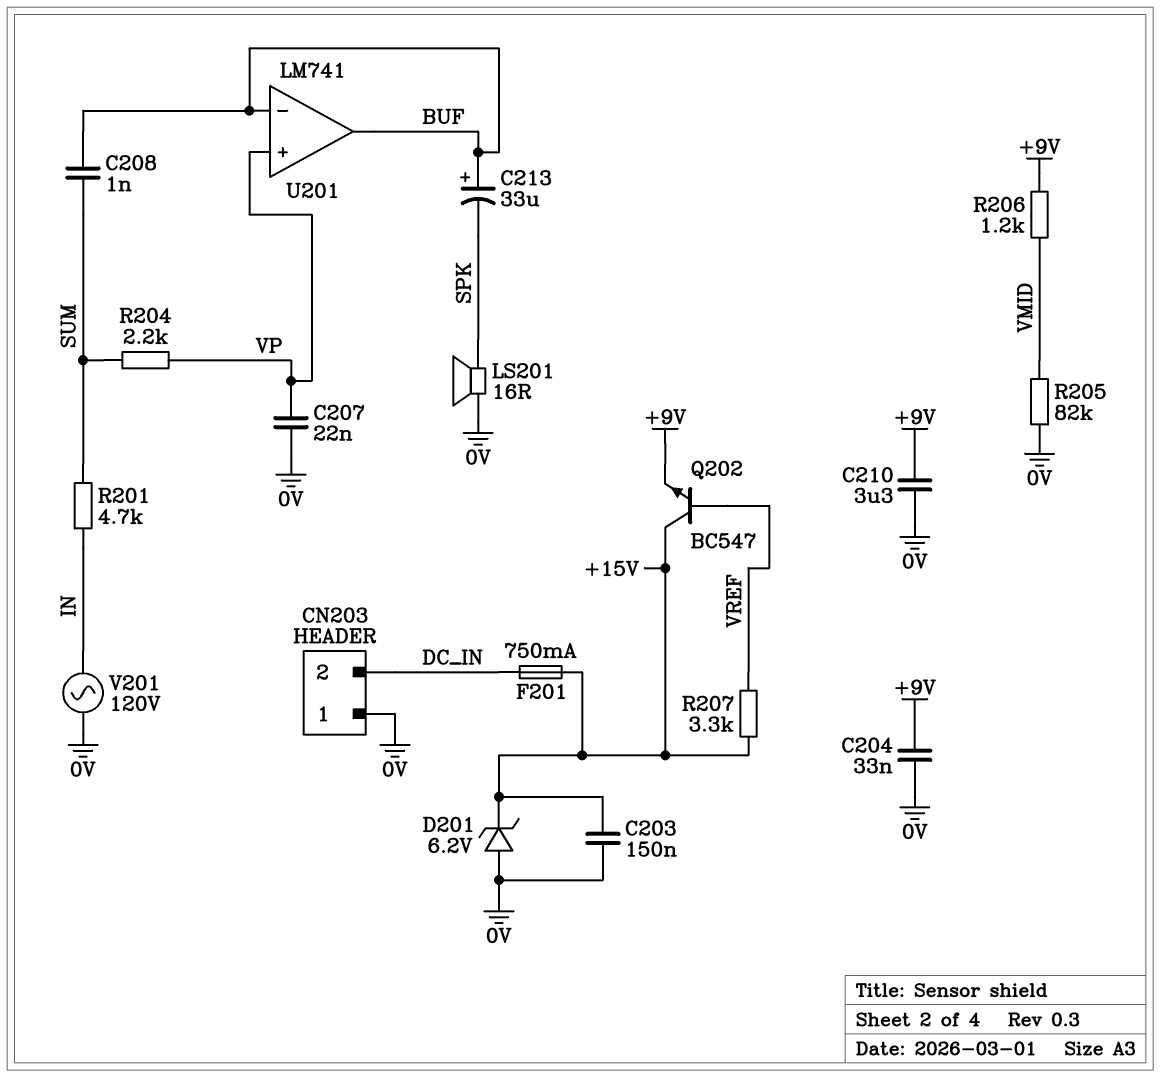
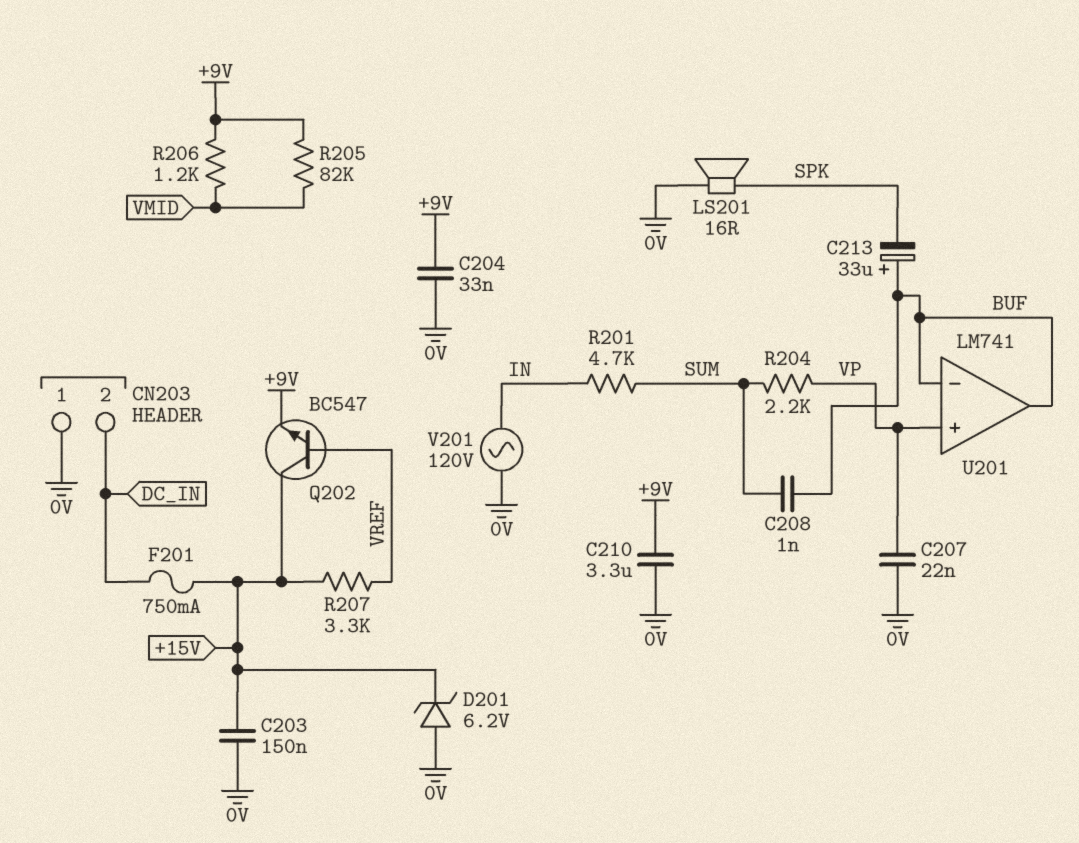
R205: 82k (0V, VMID) -> 82k (+9V, VMID)

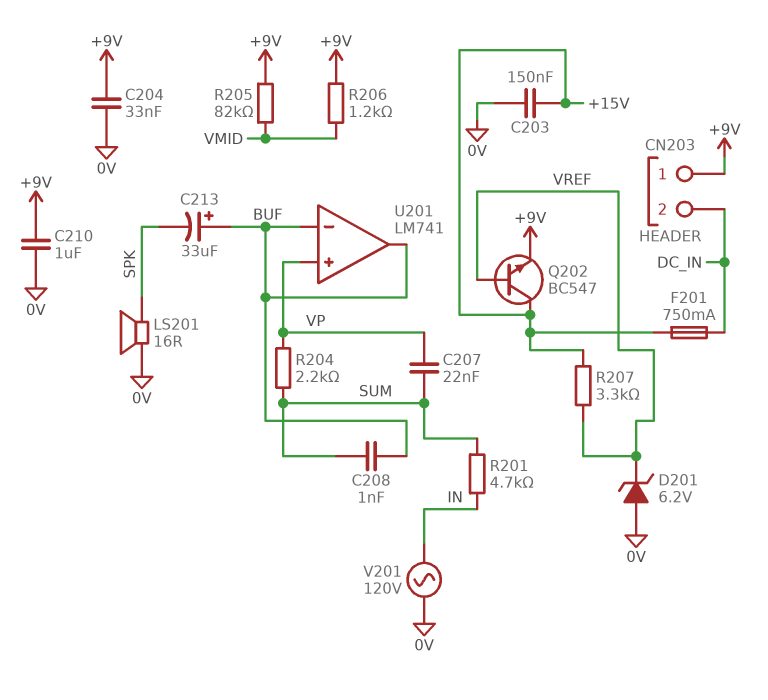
C207: 22nF (0V, VP) -> 22nF (SUM, VP)
C210: 3.3uF (+9V, 0V) -> 1uF (+9V, 0V)
CN203 pin 1: 0V -> +9V
D201: zener 6.2V (A 0V, K +15V) -> zener 6.2V (A 0V, K VREF)

